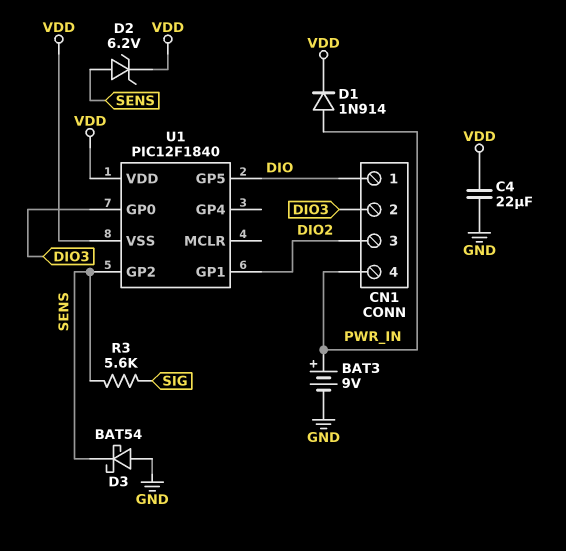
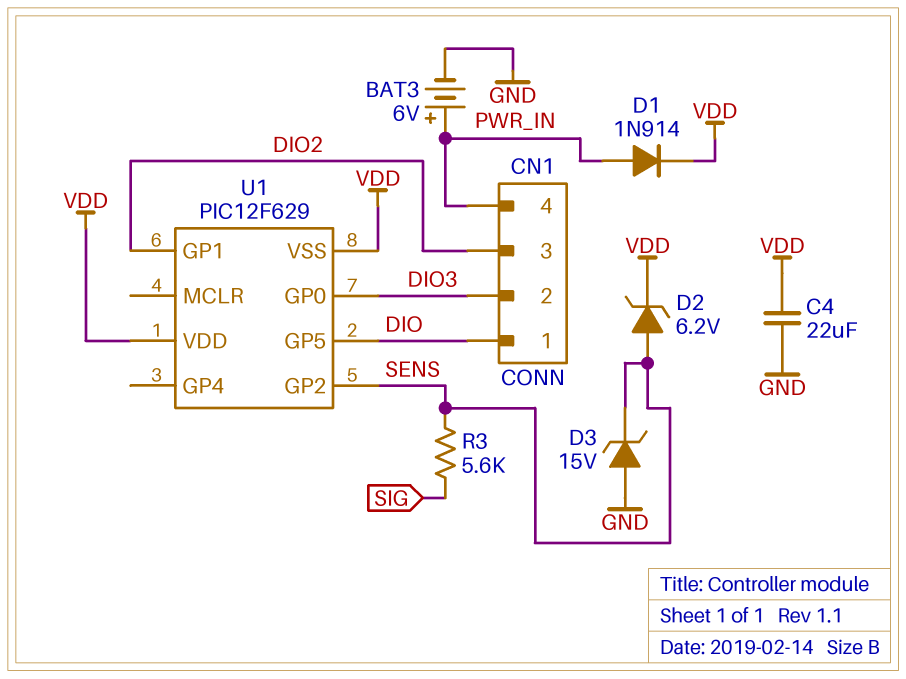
BAT3: 9V (plus PWR_IN, minus GND) -> 6V (plus PWR_IN, minus GND)
D3: schottky BAT54 (A GND, K SENS) -> zener 15V (A GND, K SENS)
U1: PIC12F1840 -> PIC12F629

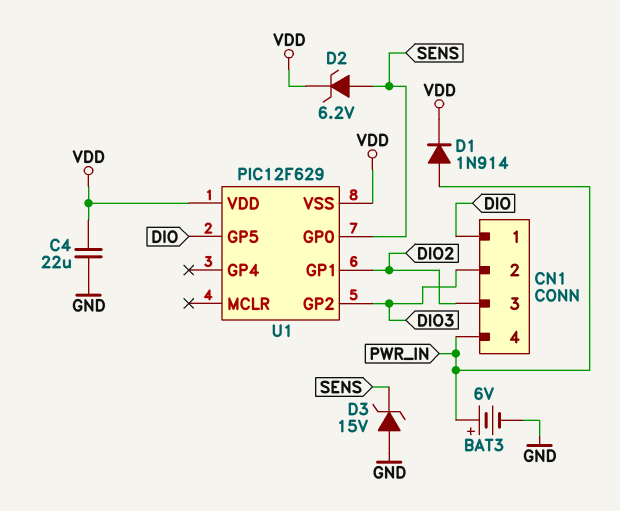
R3: 5.6k (SENS, SIG) -> none
U1 pin GP0: DIO3 -> SENS
U1 pin GP2: SENS -> DIO3

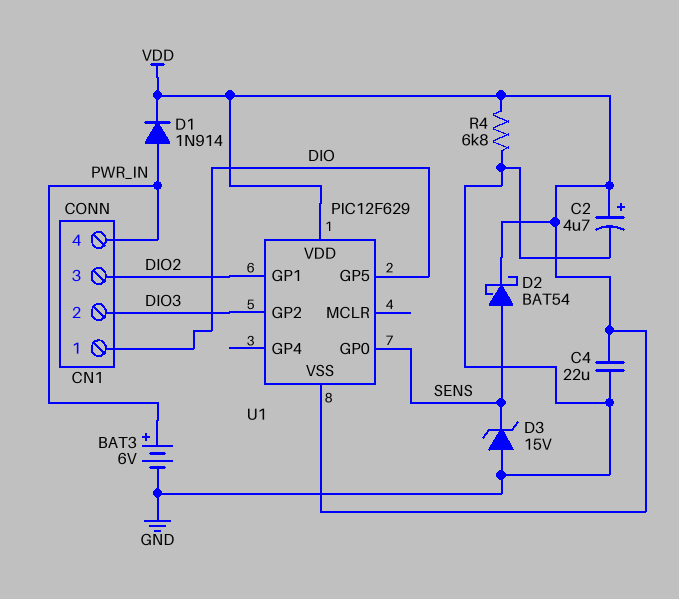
C2: none -> 4.7uF (plus VDD, minus GND)
D2: zener 6.2V (A SENS, K VDD) -> schottky BAT54 (A SENS, K VDD)
R4: none -> 6.8k (GND, VDD)

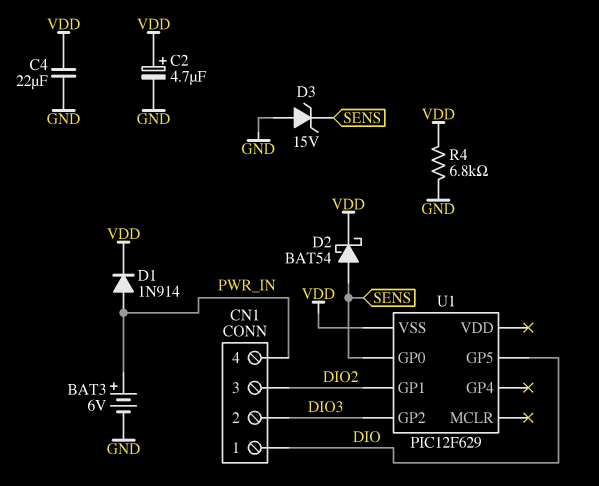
U1 pin VDD: VDD -> none

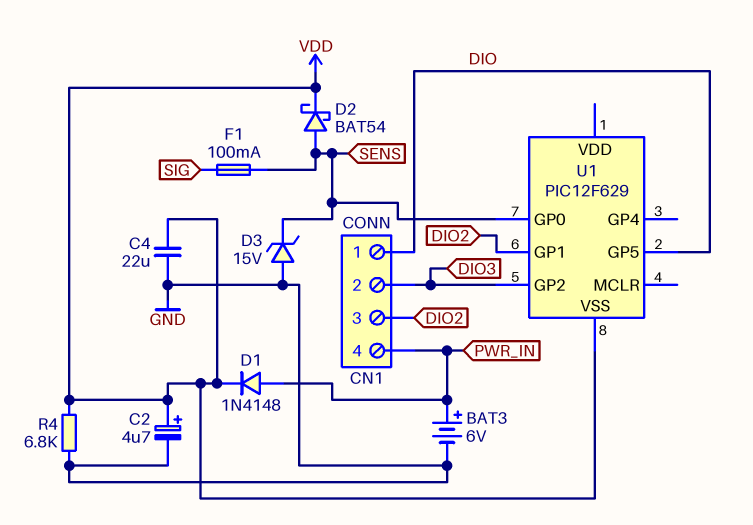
D1: diode 1N914 (A PWR_IN, K VDD) -> diode 1N4148 (A PWR_IN, K VDD)
F1: none -> 100mA (SENS, SIG)

